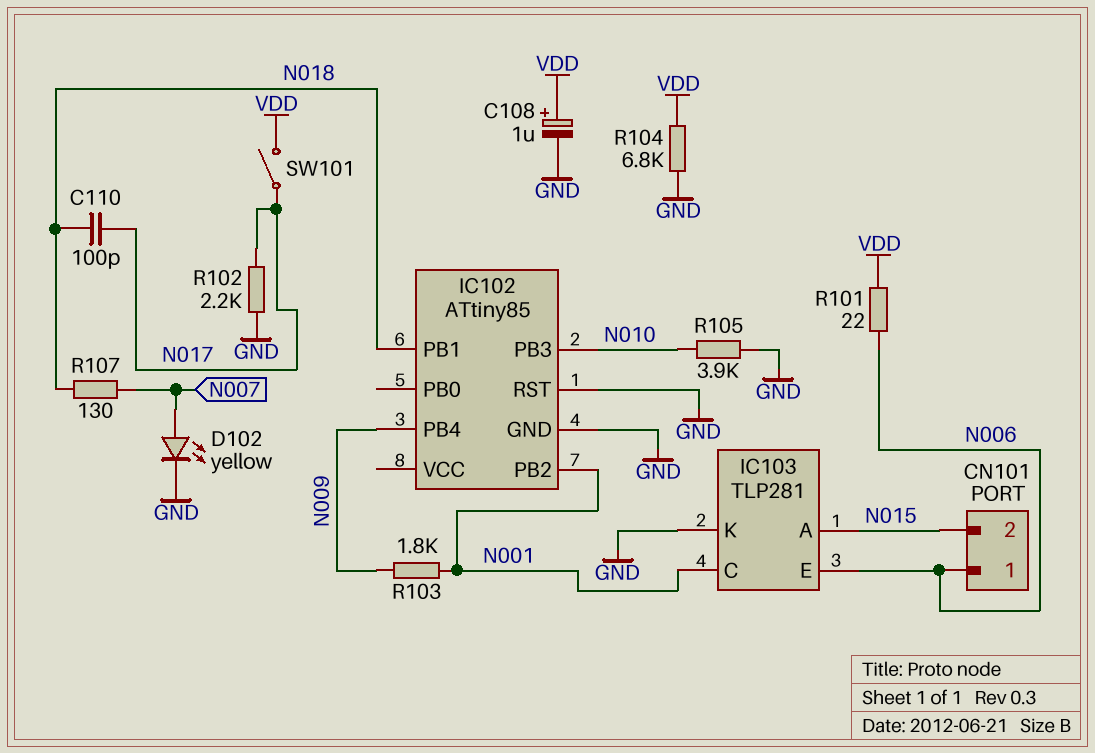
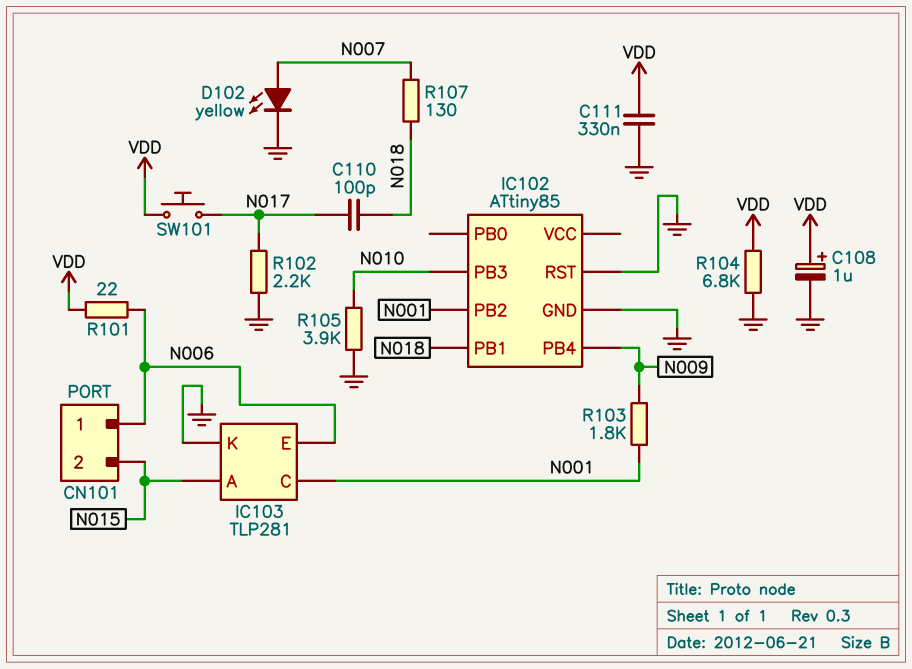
C111: none -> 330nF (GND, VDD)
SW101: switch (N017, VDD) -> button (N017, VDD)

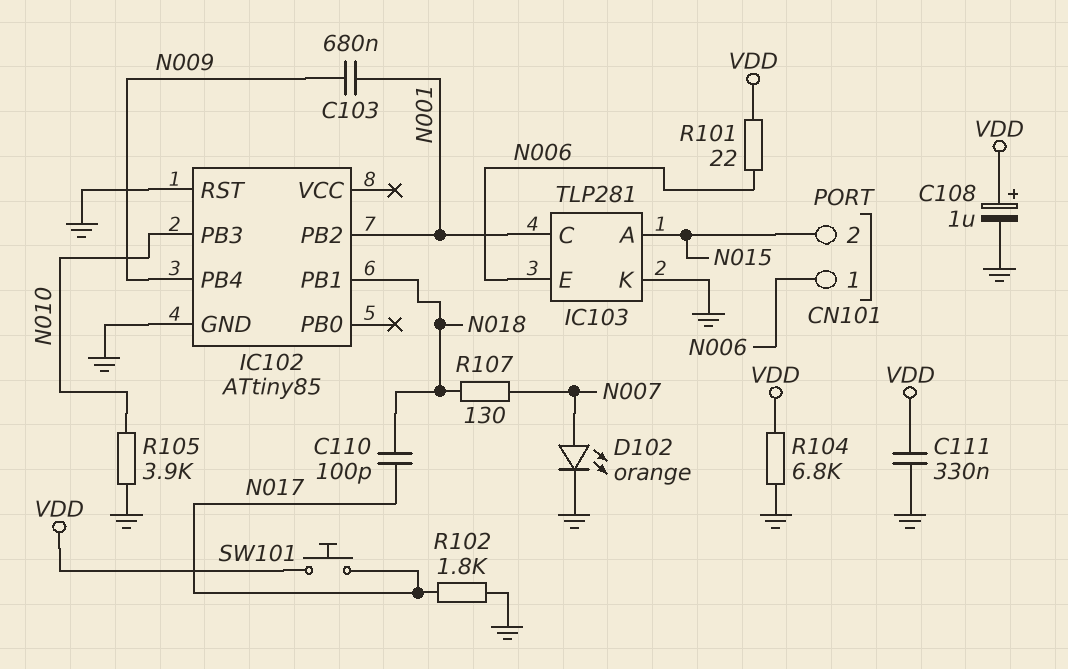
C103: none -> 680nF (N001, N009)
D102: LED yellow (A N007, K GND) -> LED orange (A N007, K GND)
R102: 2.2k (GND, N017) -> 1.8k (GND, N017)
R103: 1.8k (N001, N009) -> none

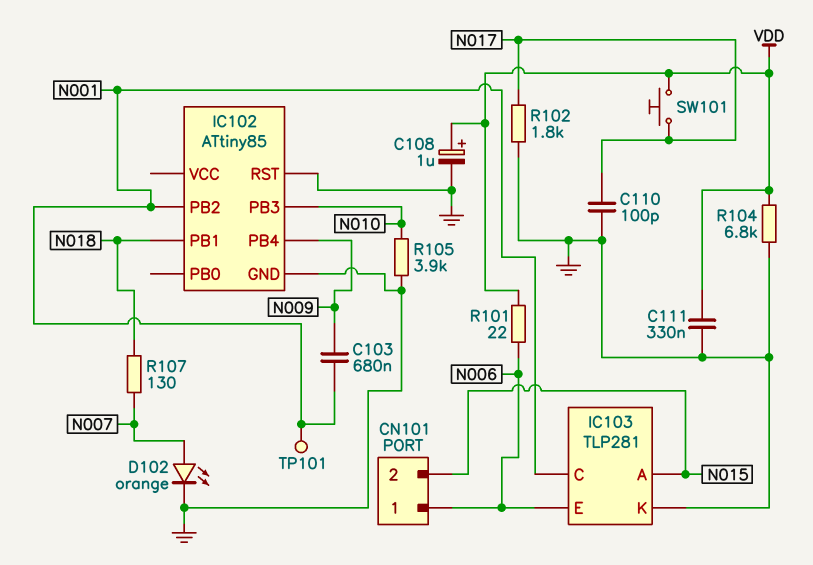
C110: 100pF (N017, N018) -> 100pF (GND, N017)
TP101: none -> test point (N001)

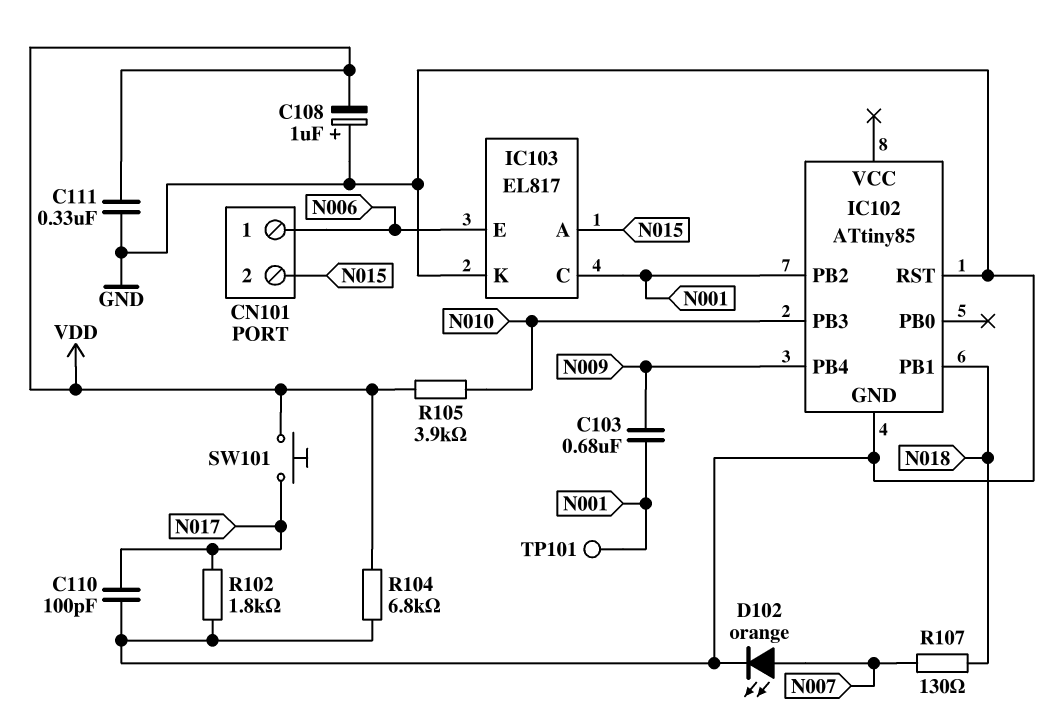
C108: 1uF (plus VDD, minus GND) -> 1uF (plus GND, minus VDD)
IC103: TLP281 -> EL817
R101: 22 (N006, VDD) -> none
R105: 3.9k (GND, N010) -> 3.9k (N010, VDD)

